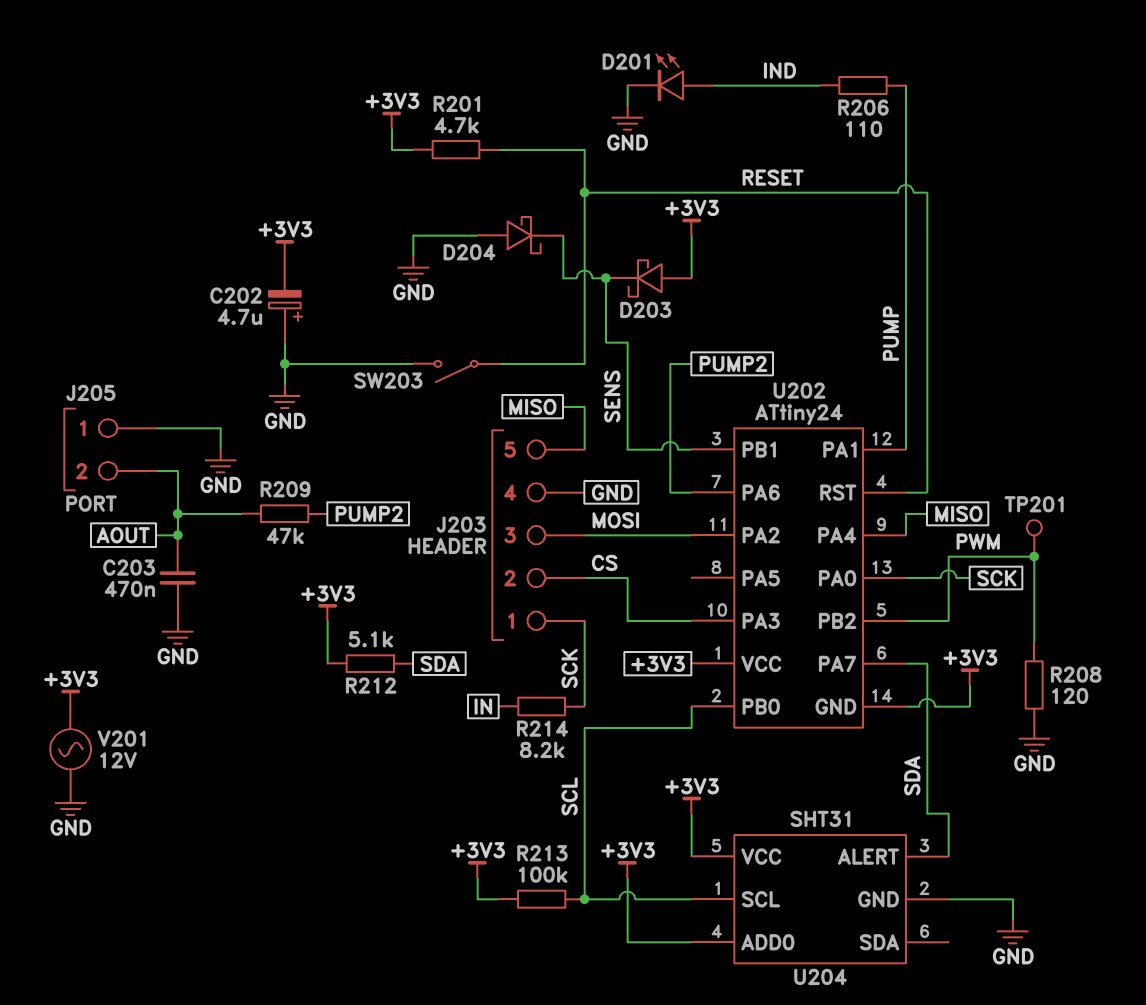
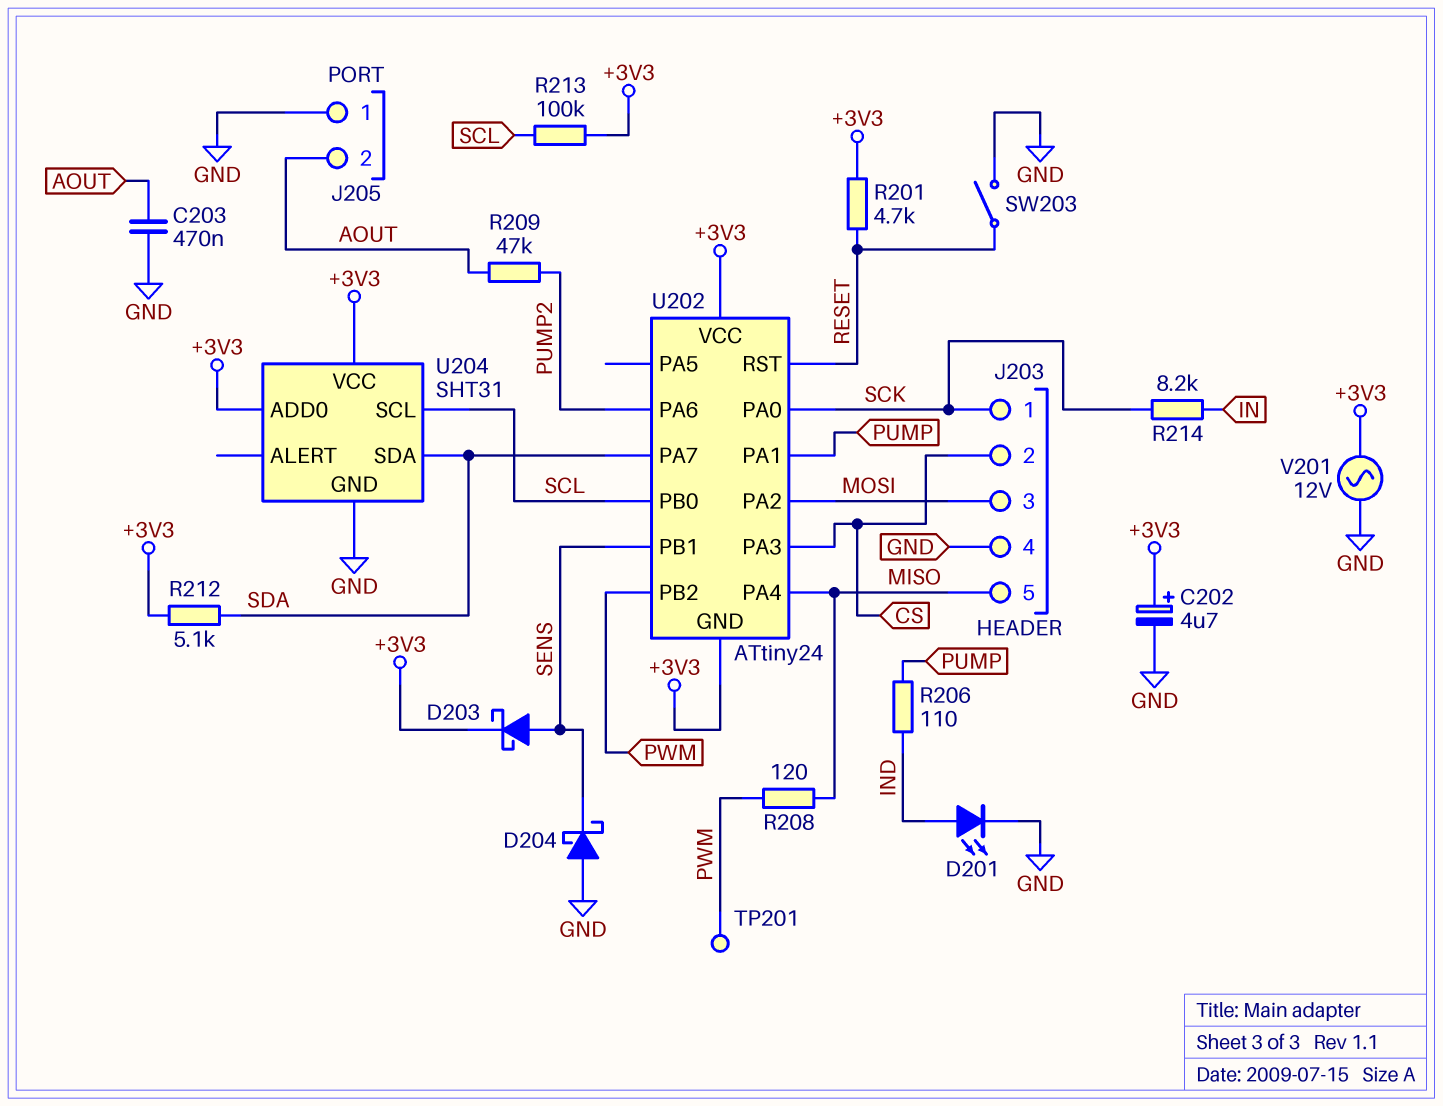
C202: 4.7uF (plus GND, minus +3V3) -> 4.7uF (plus +3V3, minus GND)
D203: schottky (A +3V3, K SENS) -> schottky (A SENS, K +3V3)
R208: 120 (GND, PWM) -> 120 (MISO, PWM)
U204 pin ALERT: SDA -> none
U204 pin SDA: none -> SDA

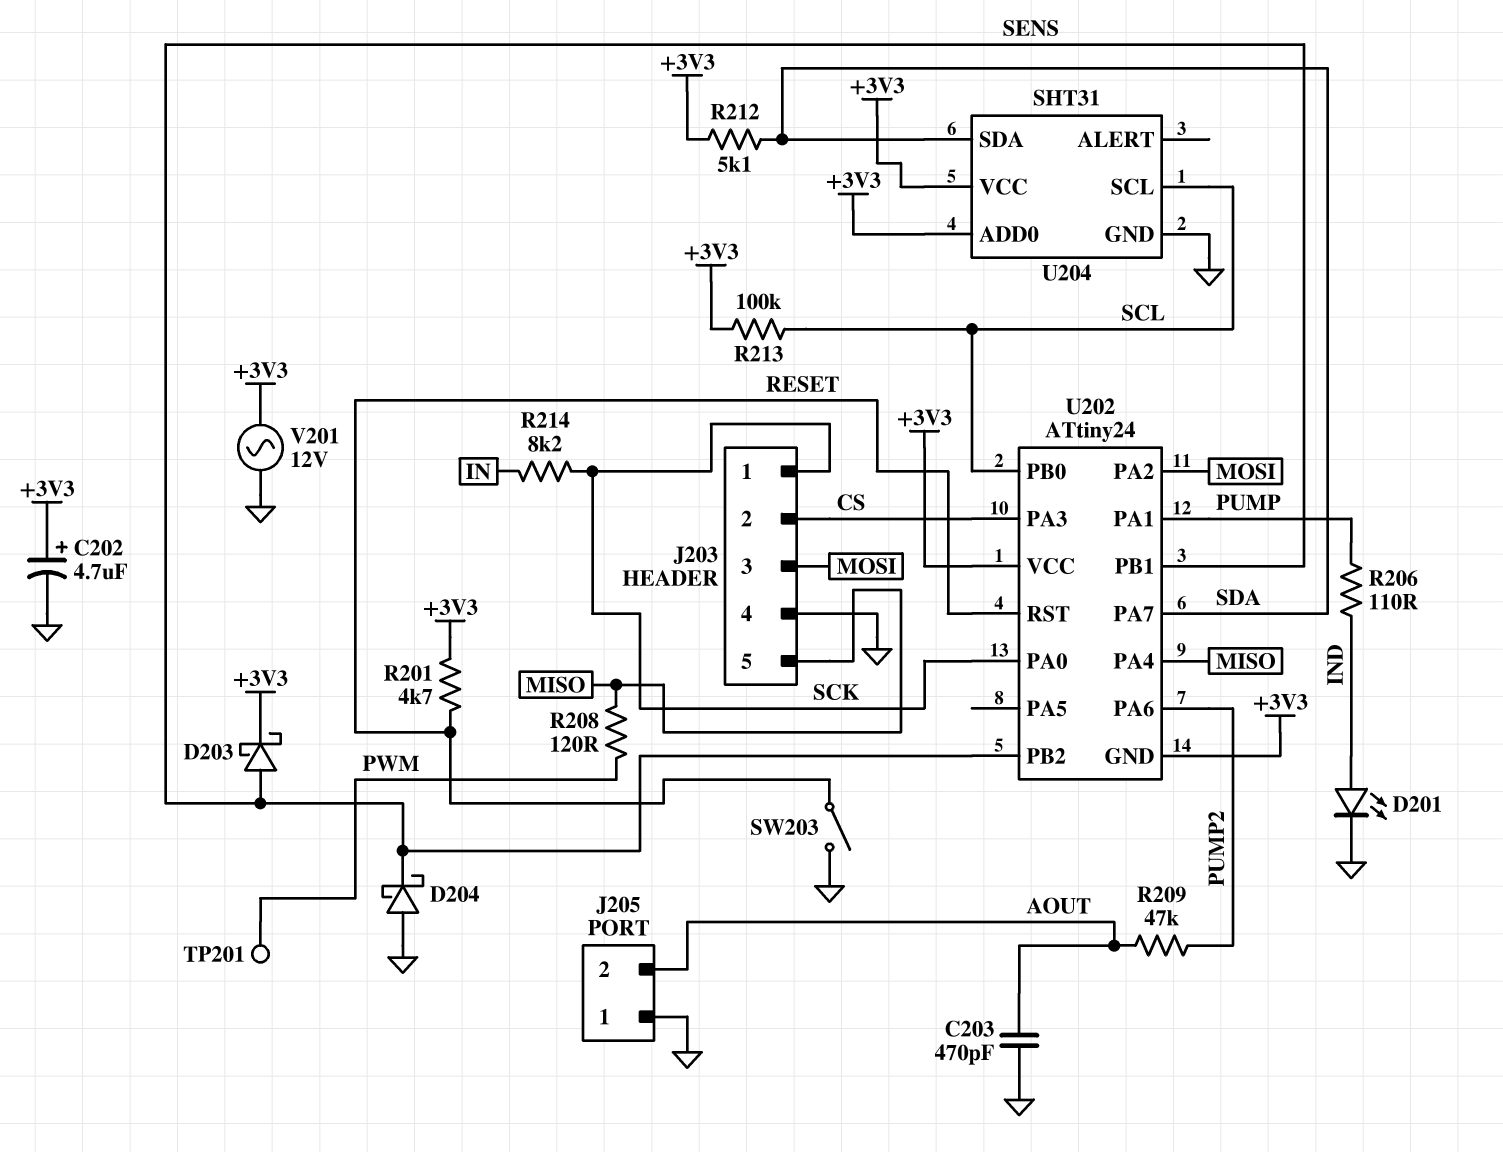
C203: 470nF (AOUT, GND) -> 470pF (AOUT, GND)
U202 pin PB2: PWM -> SENS

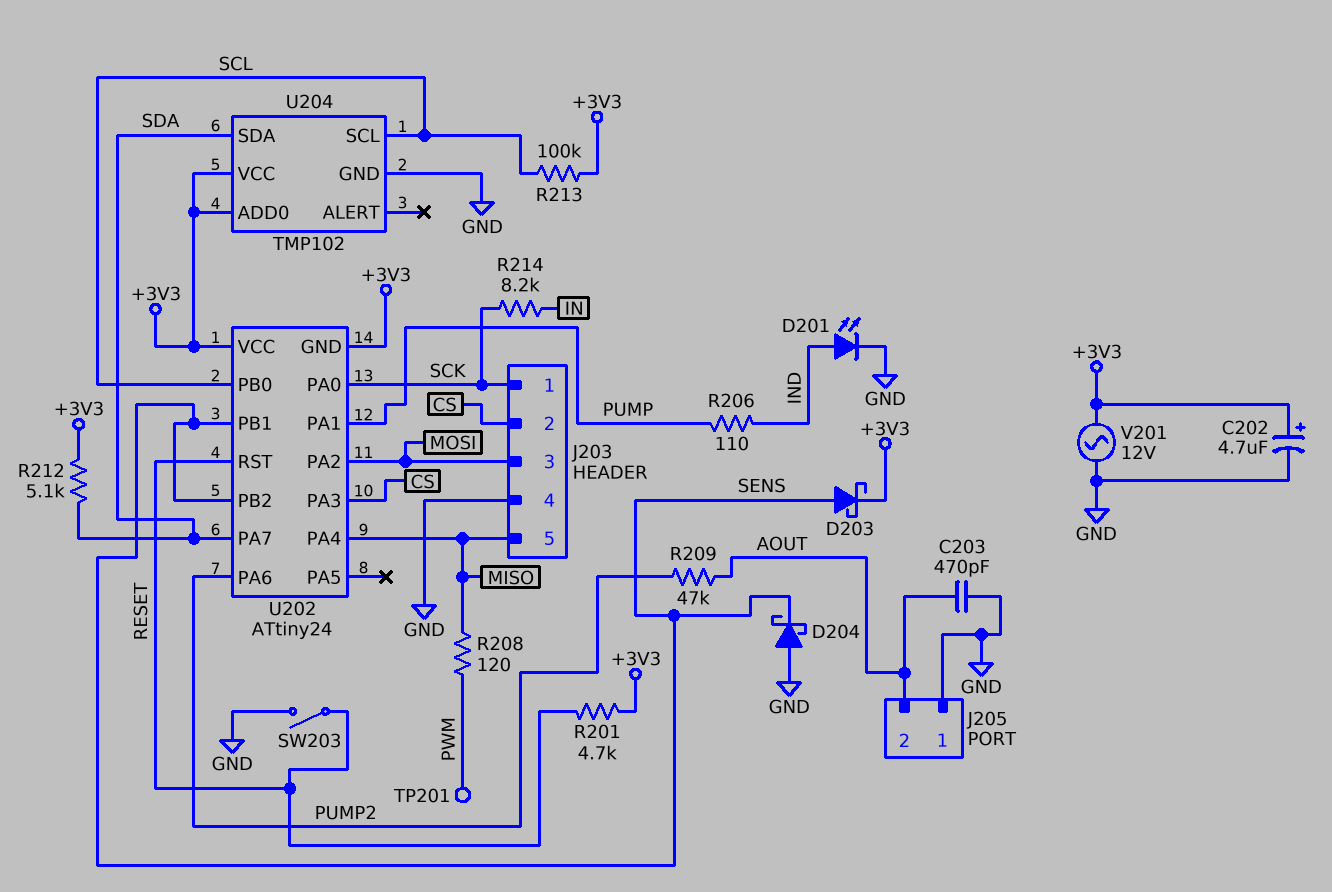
U204: SHT31 -> TMP102

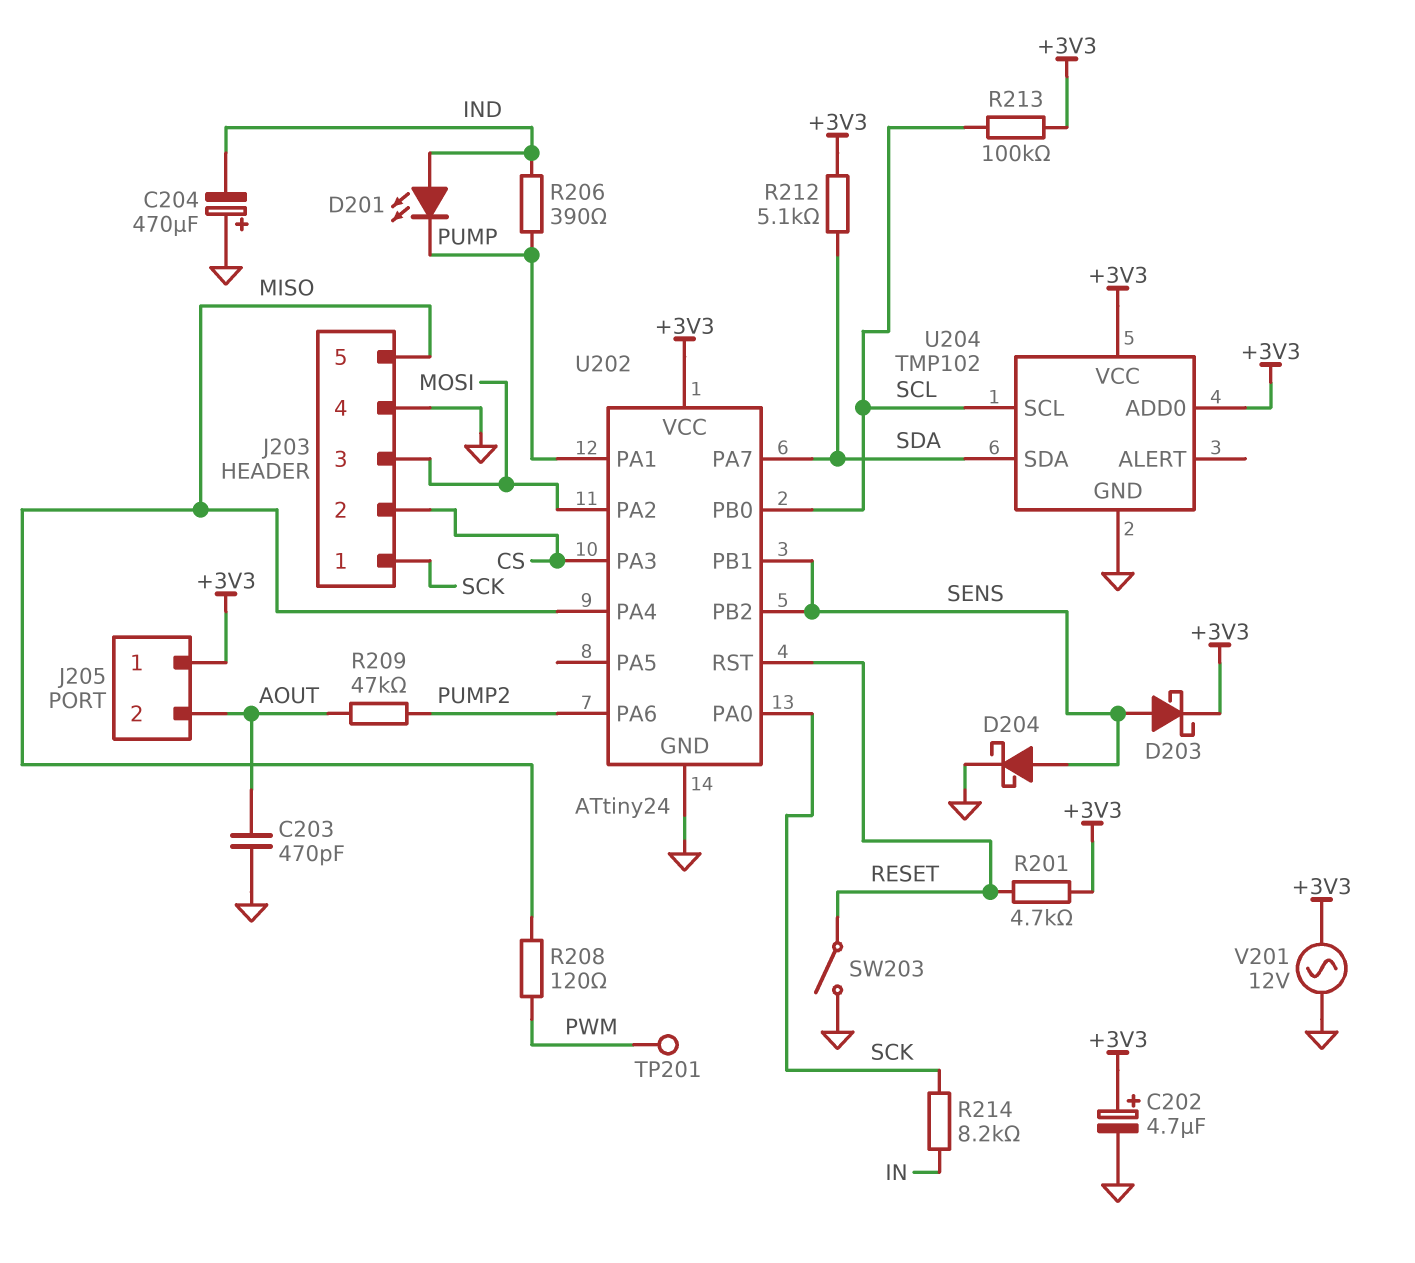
C204: none -> 470uF (plus GND, minus IND)
D201: LED (A IND, K GND) -> LED (A IND, K PUMP)
D204: schottky (A GND, K SENS) -> schottky (A SENS, K GND)
J205 pin 1: GND -> +3V3
R206: 110 (IND, PUMP) -> 390 (IND, PUMP)
U202 pin GND: +3V3 -> GND

